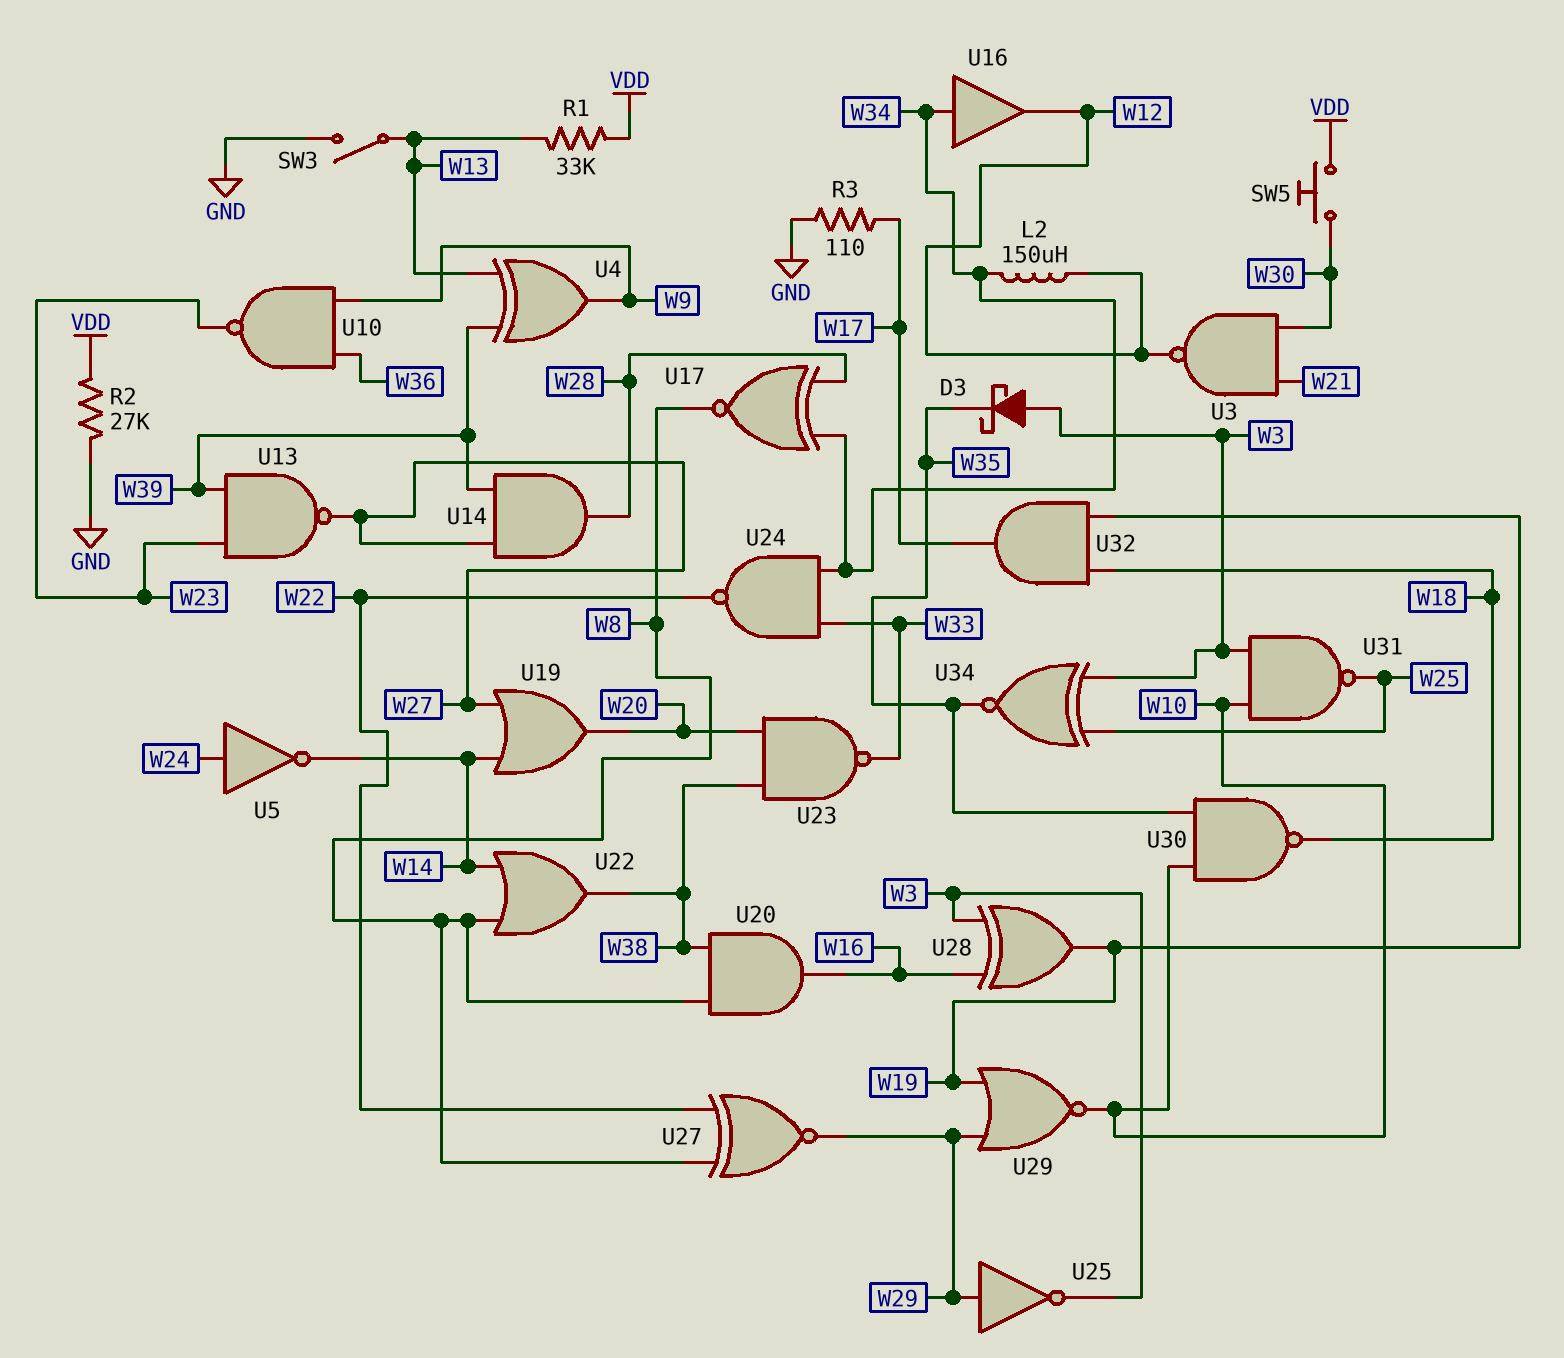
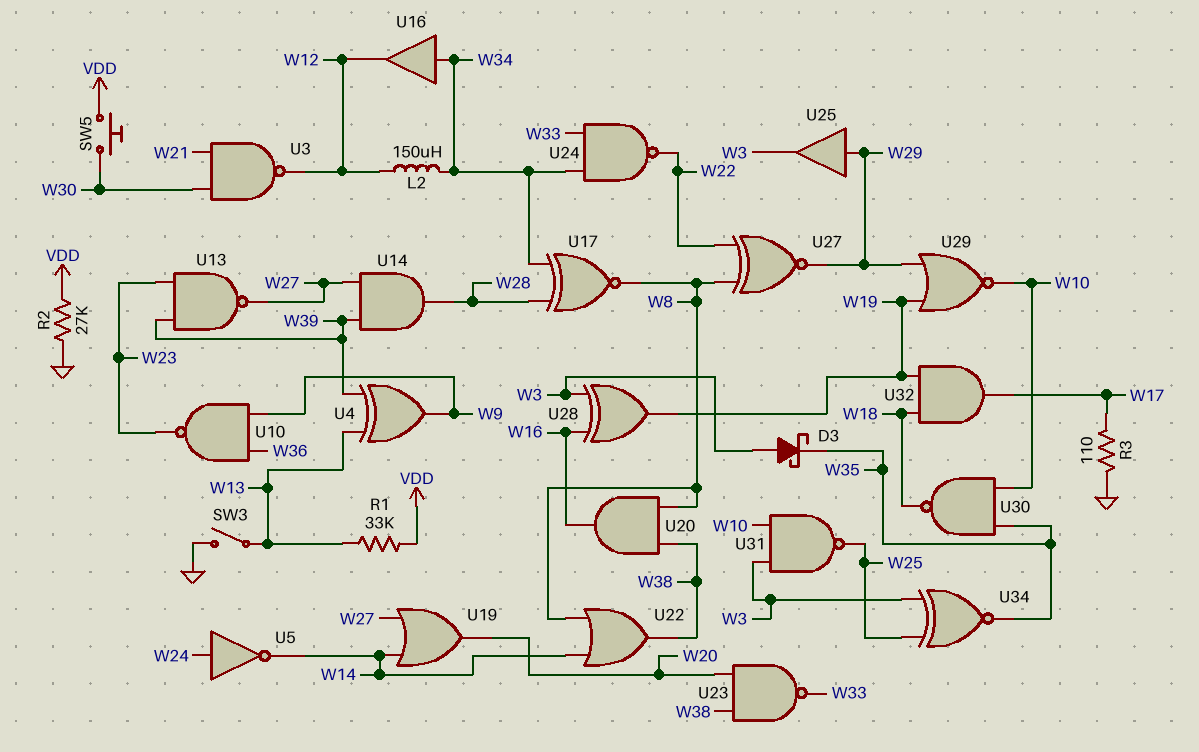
U25: NOT (in W29, out W3) -> buffer (in W29, out W3)

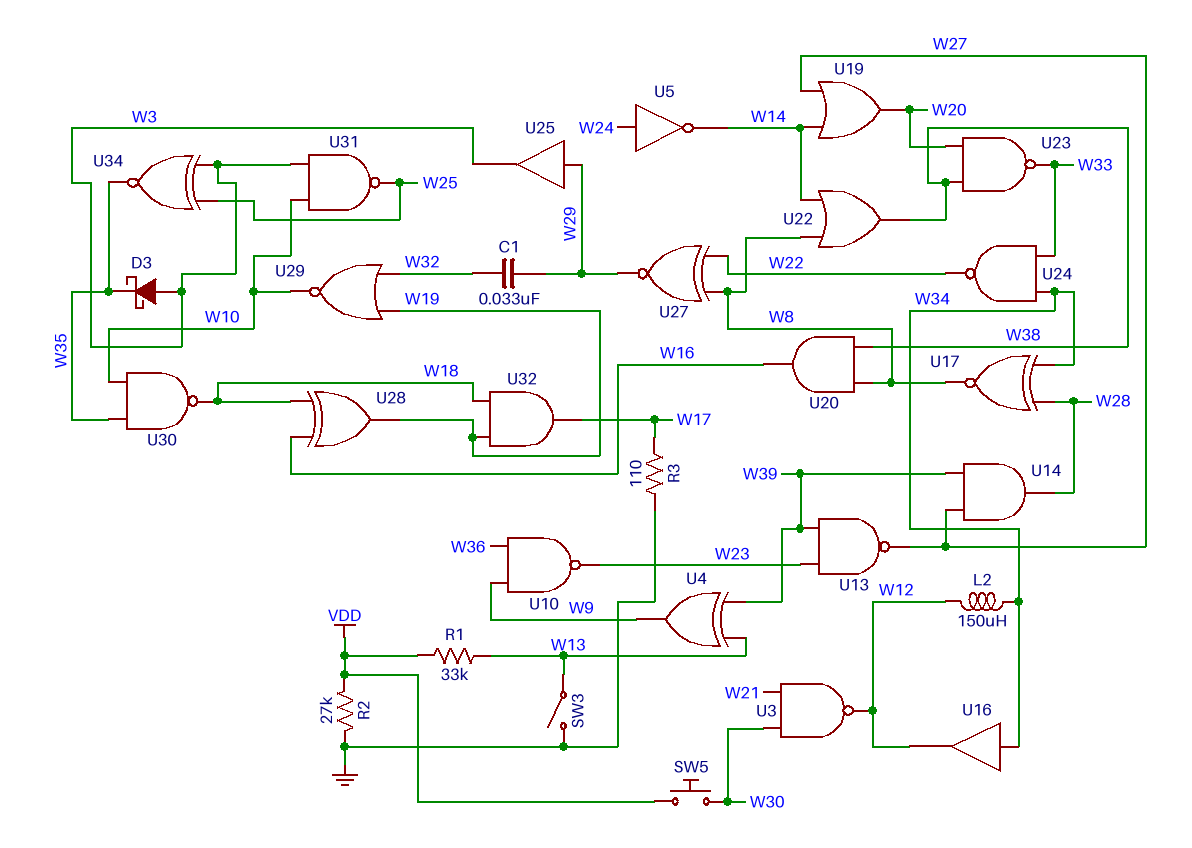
C1: none -> 33nF (W29, W32)
U28: XOR (in W3, in W16, out W19) -> XOR (in W16, in W18, out W19)
U29: NOR (in W19, in W29, out W10) -> NOR (in W19, in W32, out W10)

